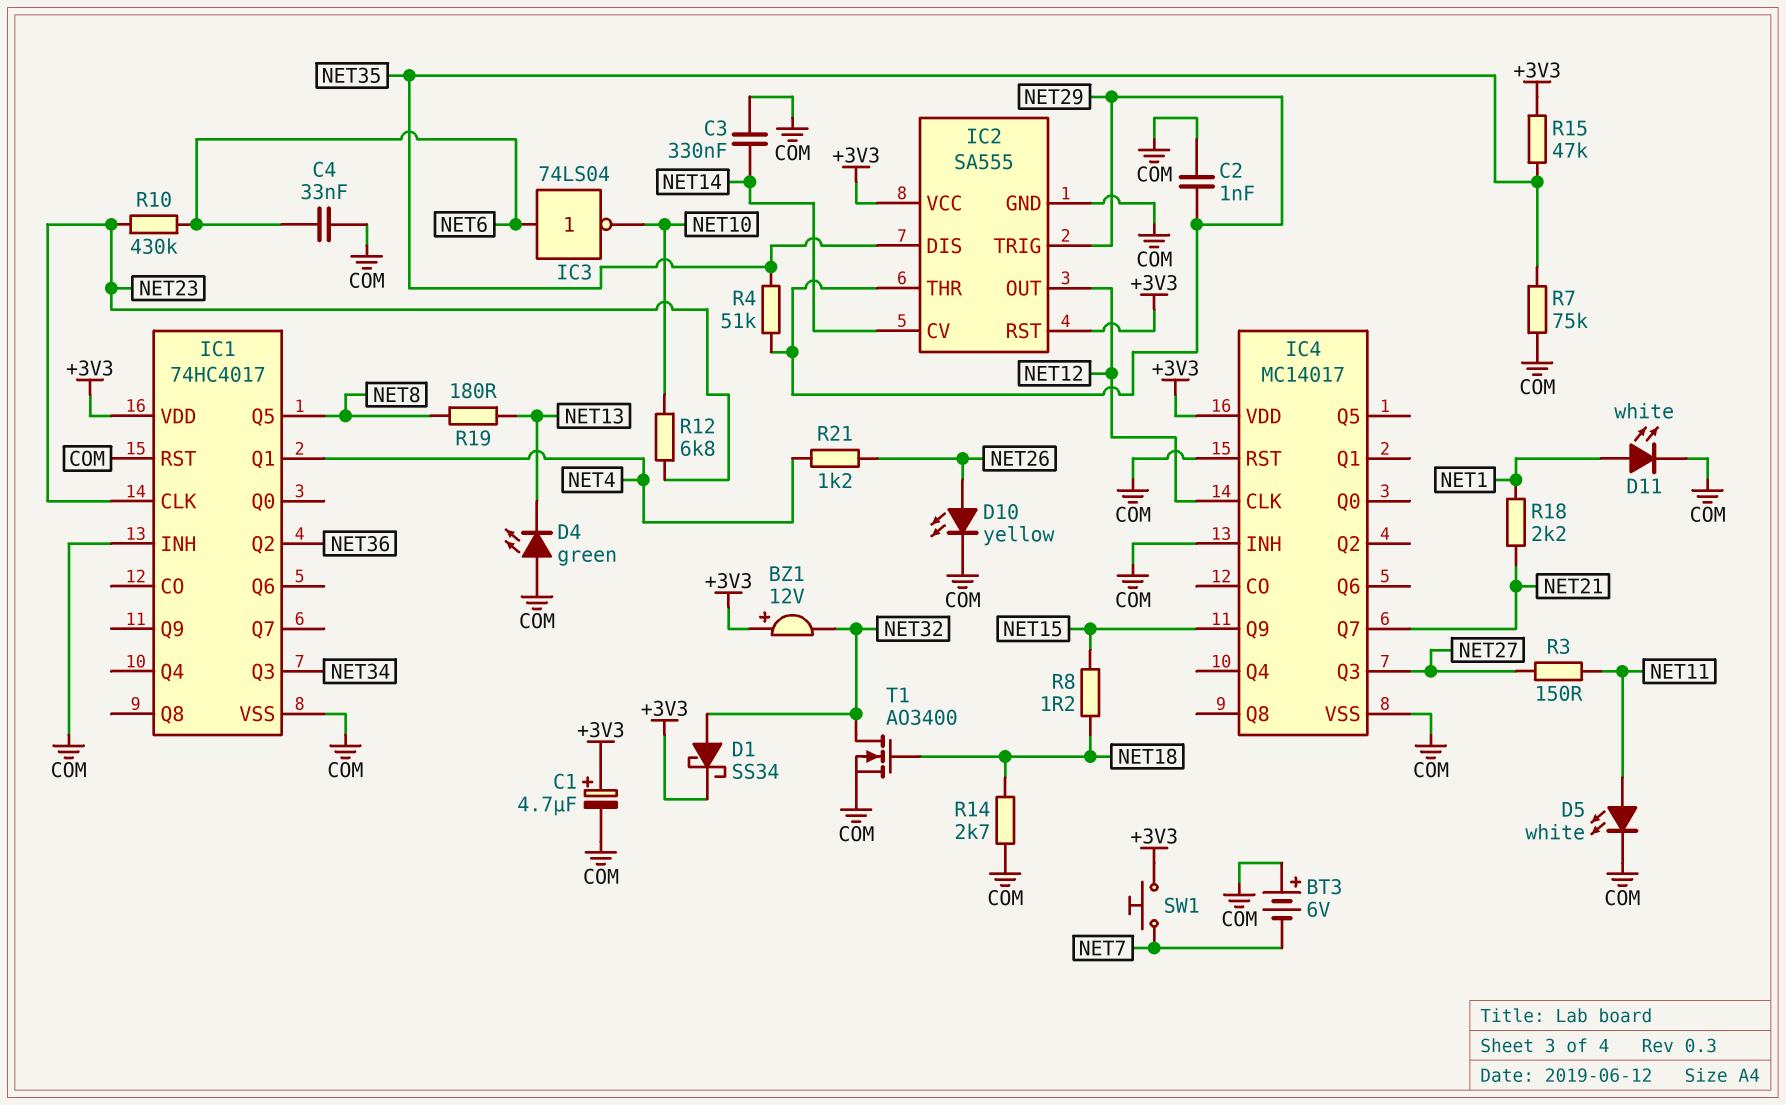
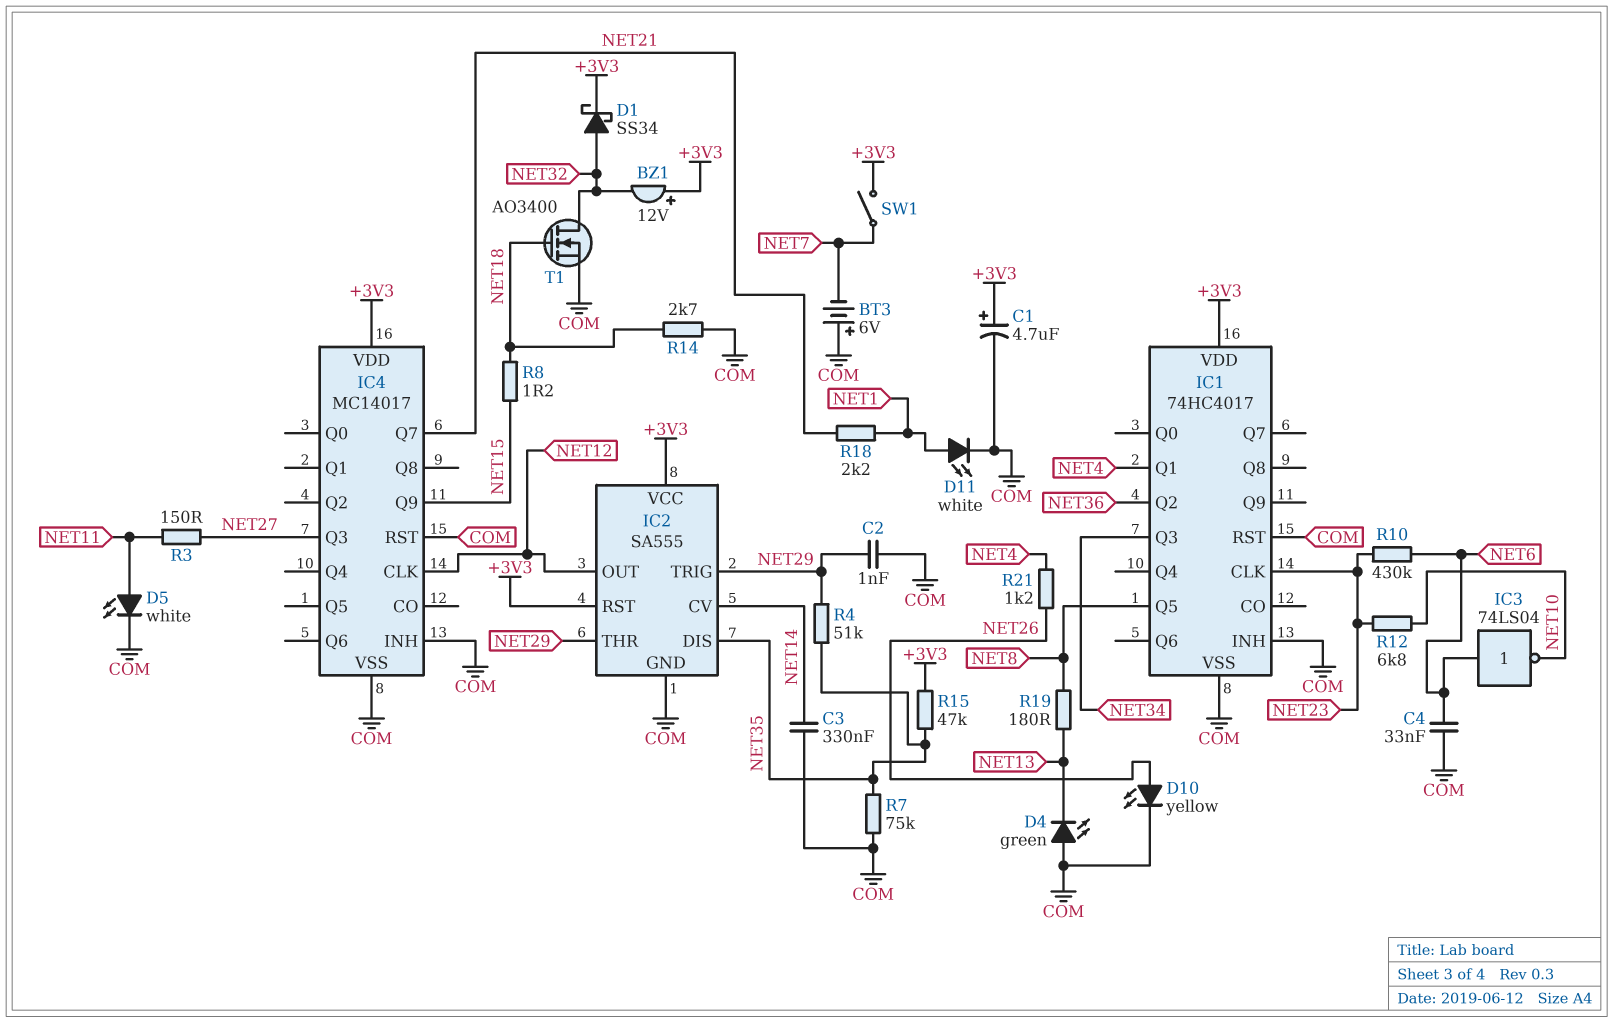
SW1: button (+3V3, NET7) -> switch (+3V3, NET7)

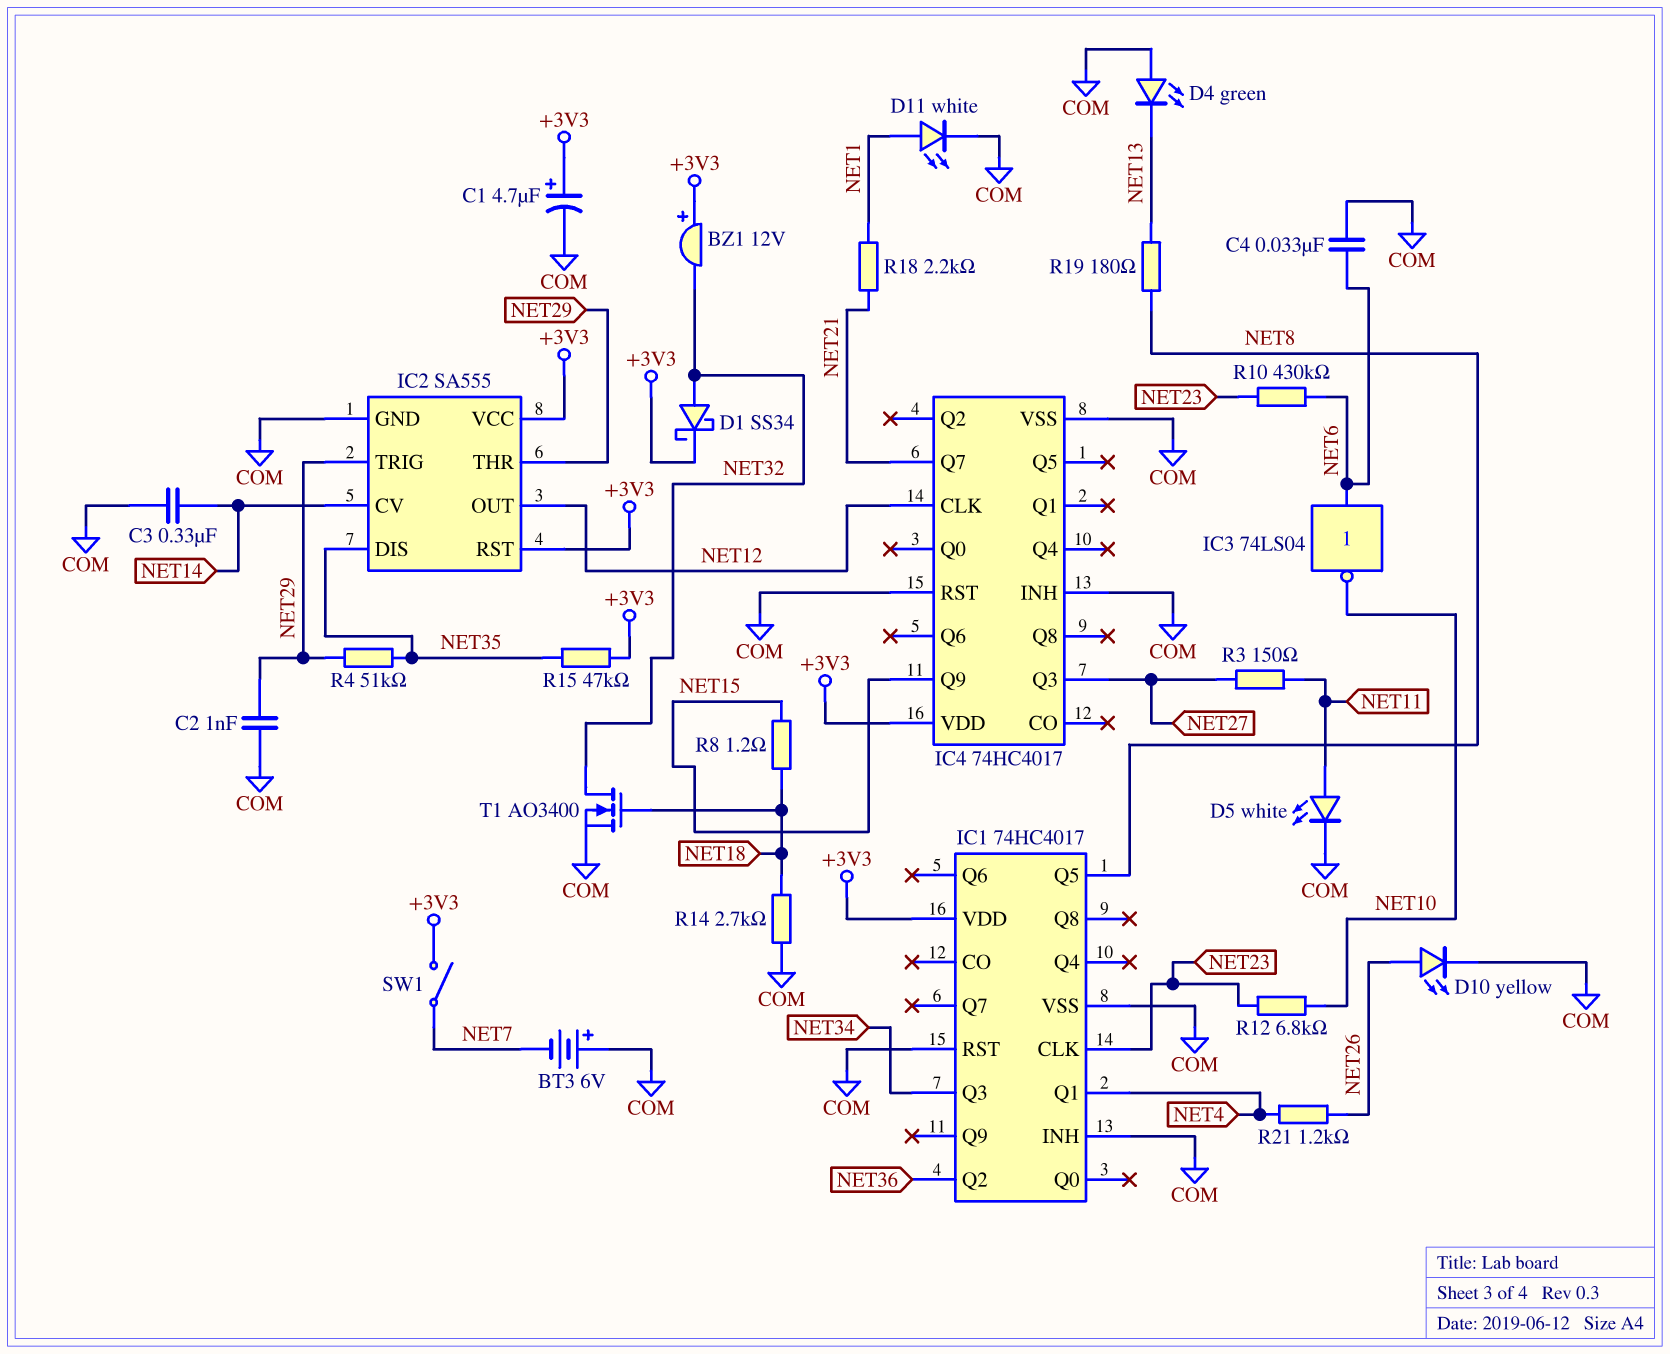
IC4: MC14017 -> 74HC4017
R7: 75k (COM, NET35) -> none

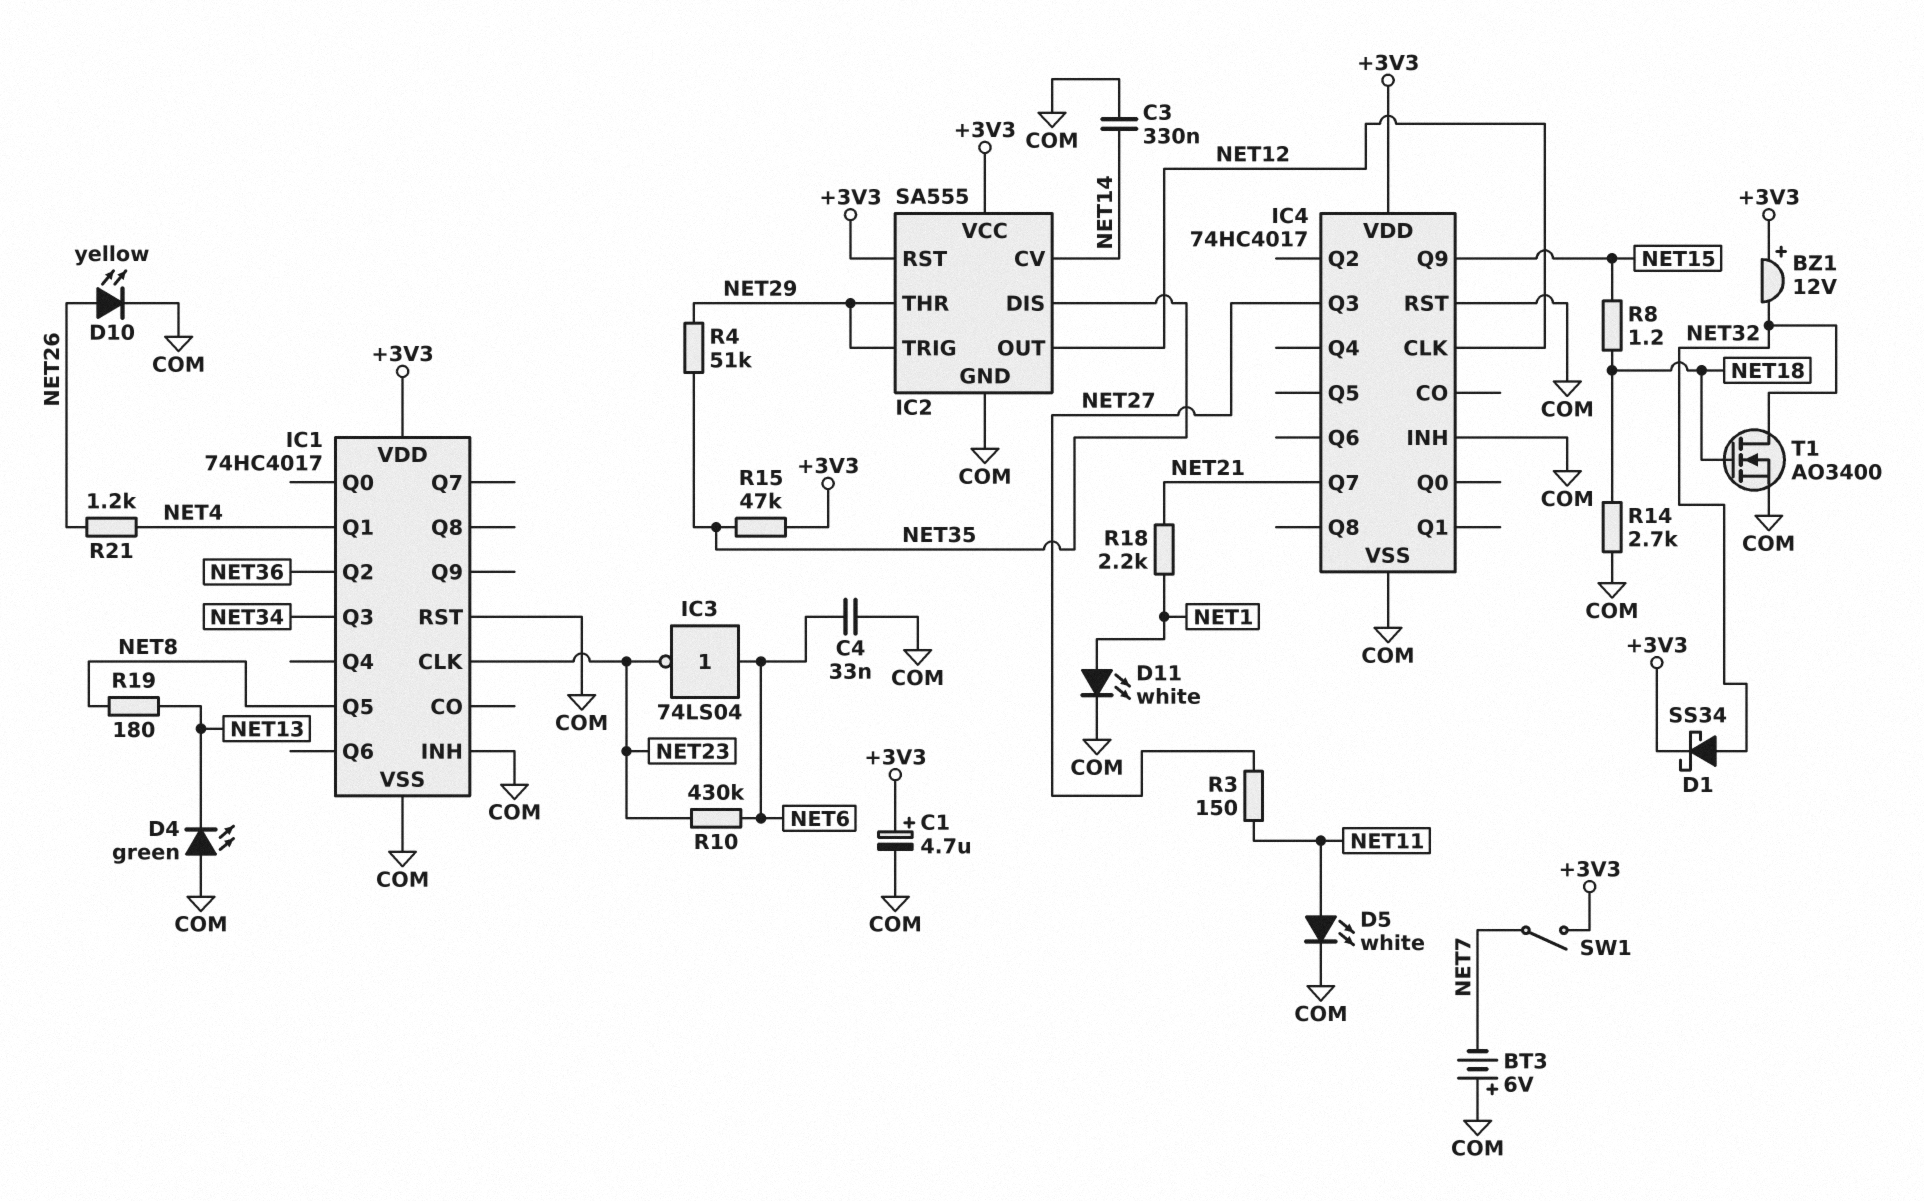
C2: 1nF (COM, NET29) -> none
IC3: NOT 74LS04 (in NET6, out NET10) -> NOT 74LS04 (in NET6, out NET23)
R12: 6.8k (NET10, NET23) -> none

